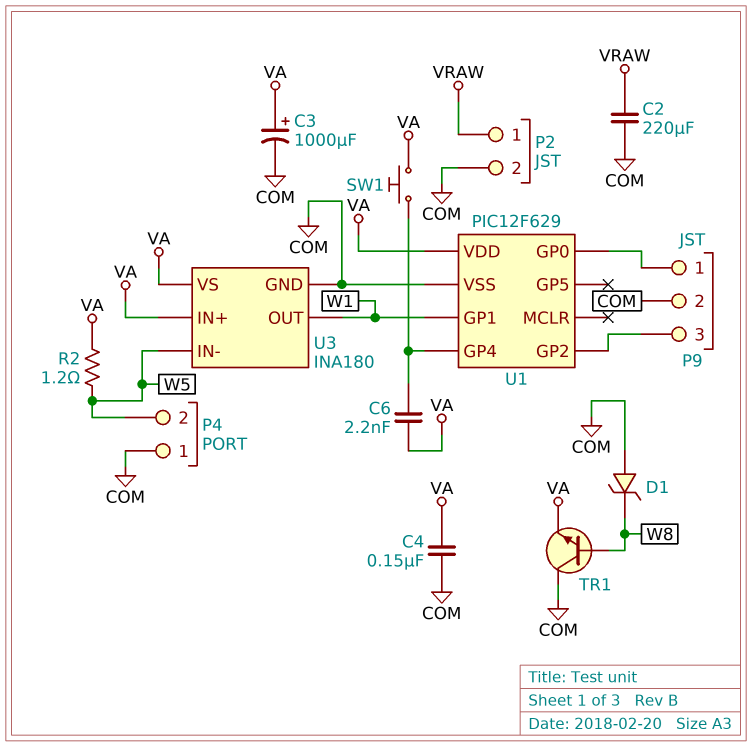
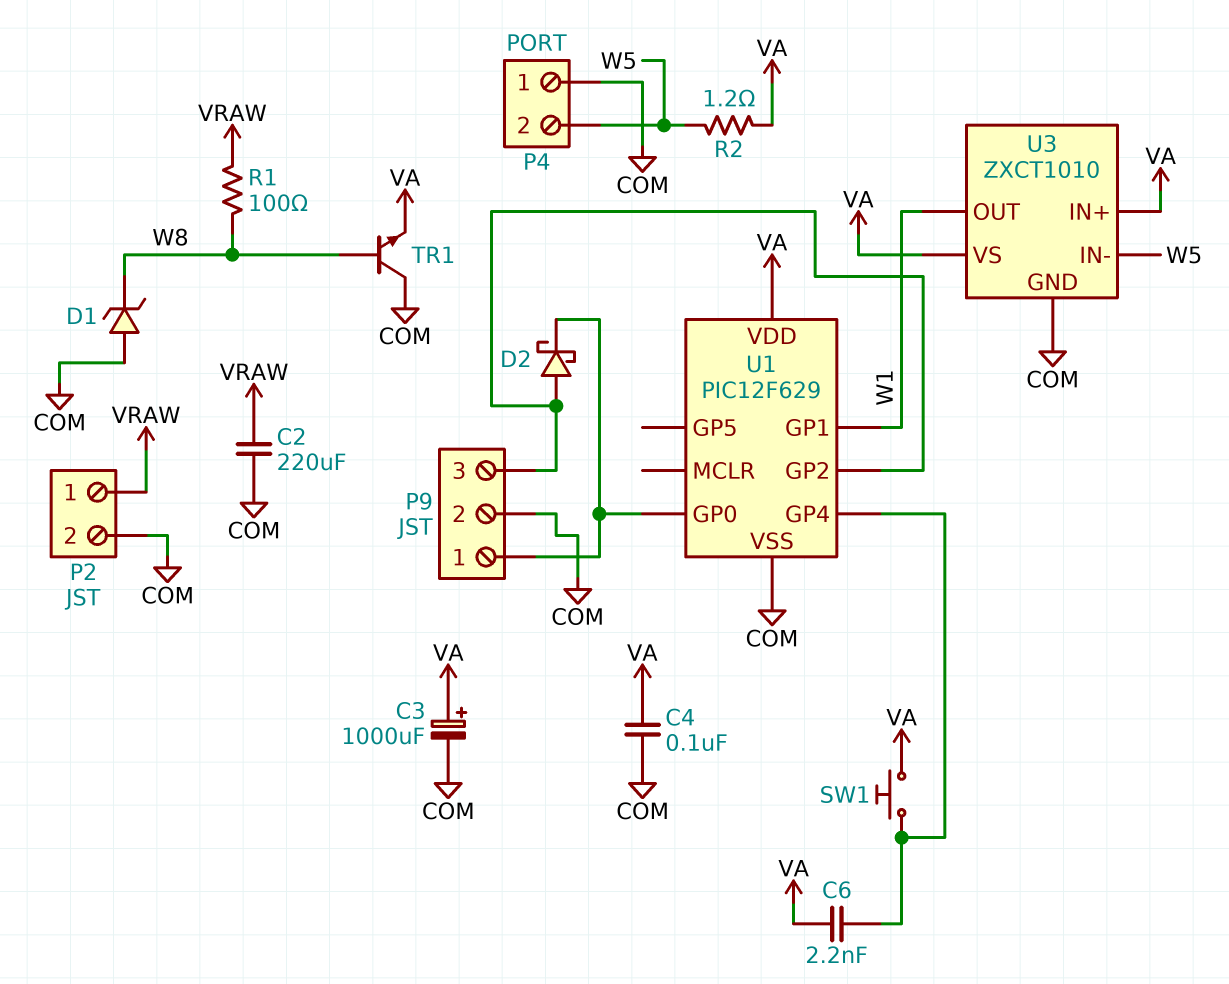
C4: 150nF (COM, VA) -> 100nF (COM, VA)
D2: none -> schottky (A P9/3, K P9/1)
R1: none -> 100 (VRAW, W8)
U3: INA180 -> ZXCT1010

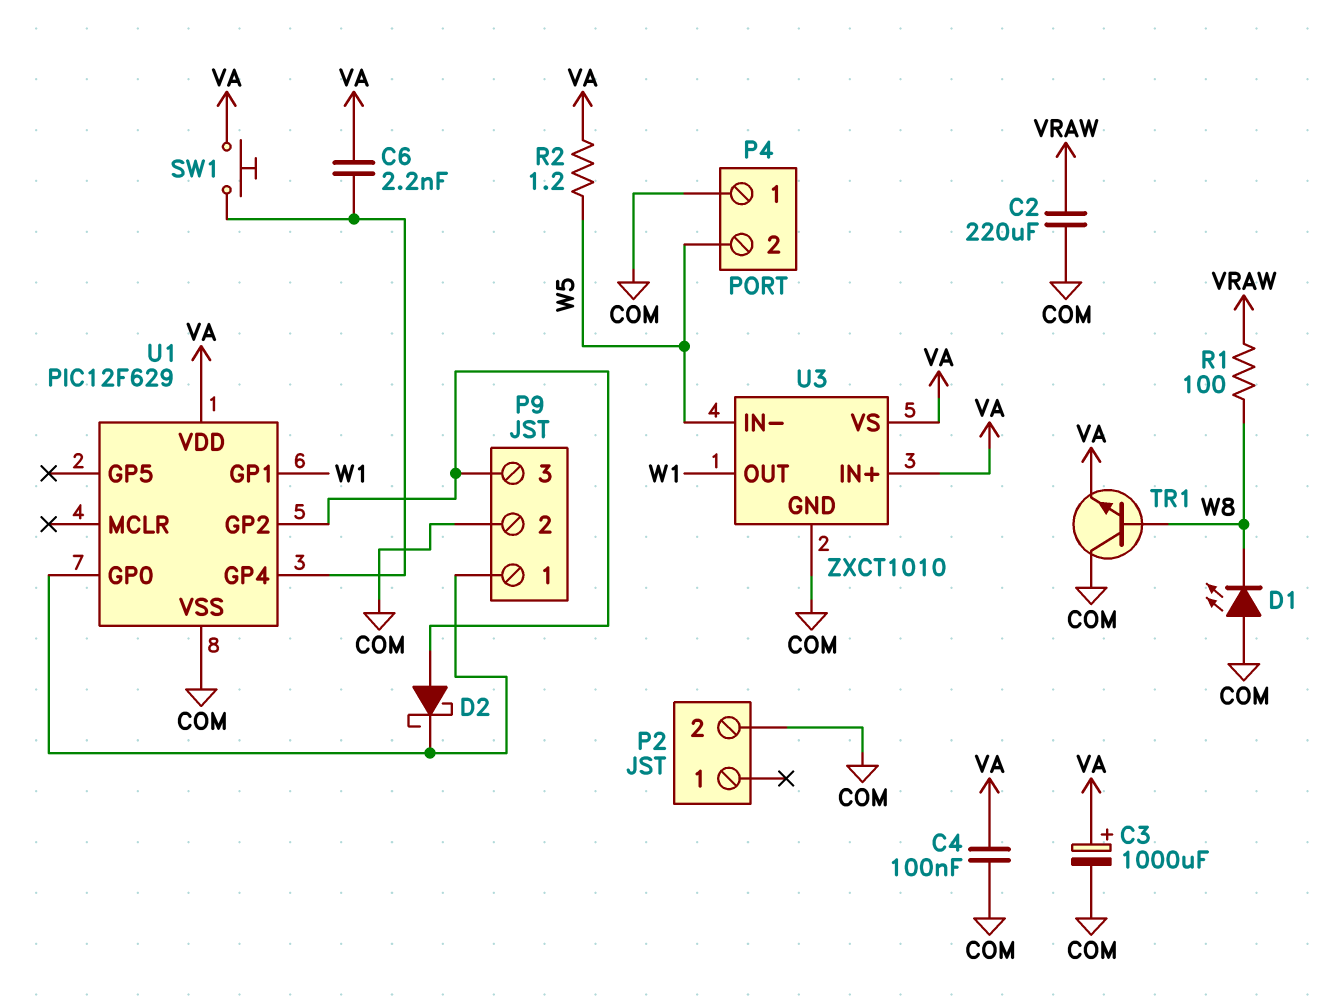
D1: zener (A COM, K W8) -> LED (A COM, K W8)
P2 pin 1: VRAW -> none

